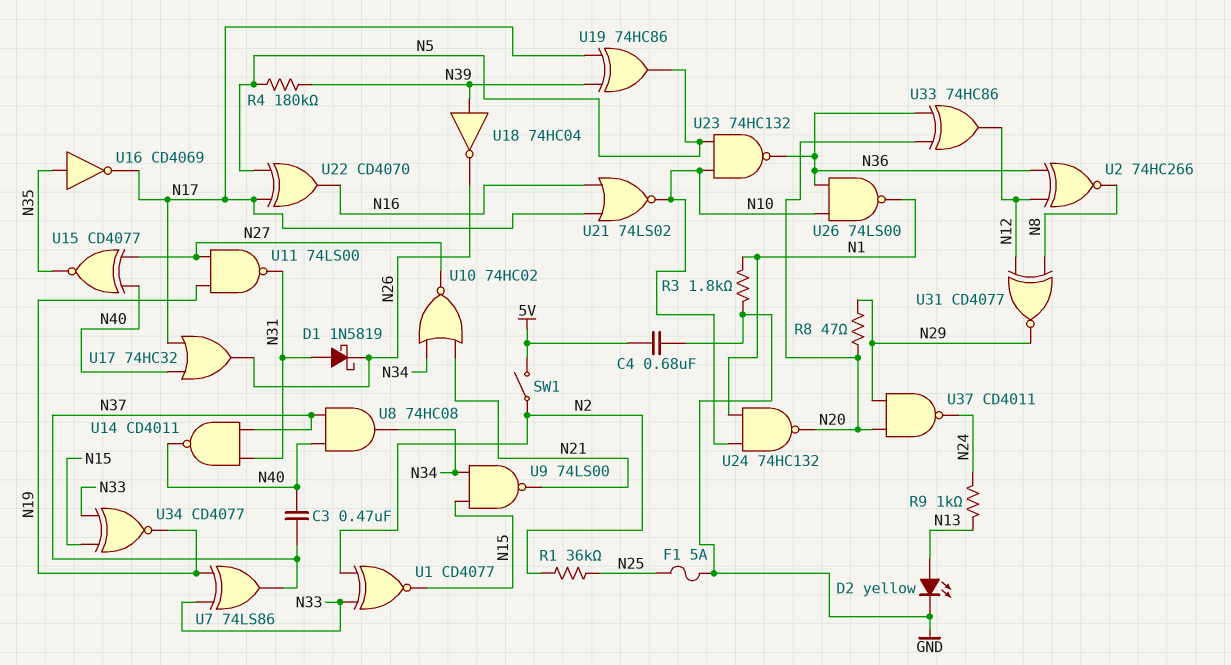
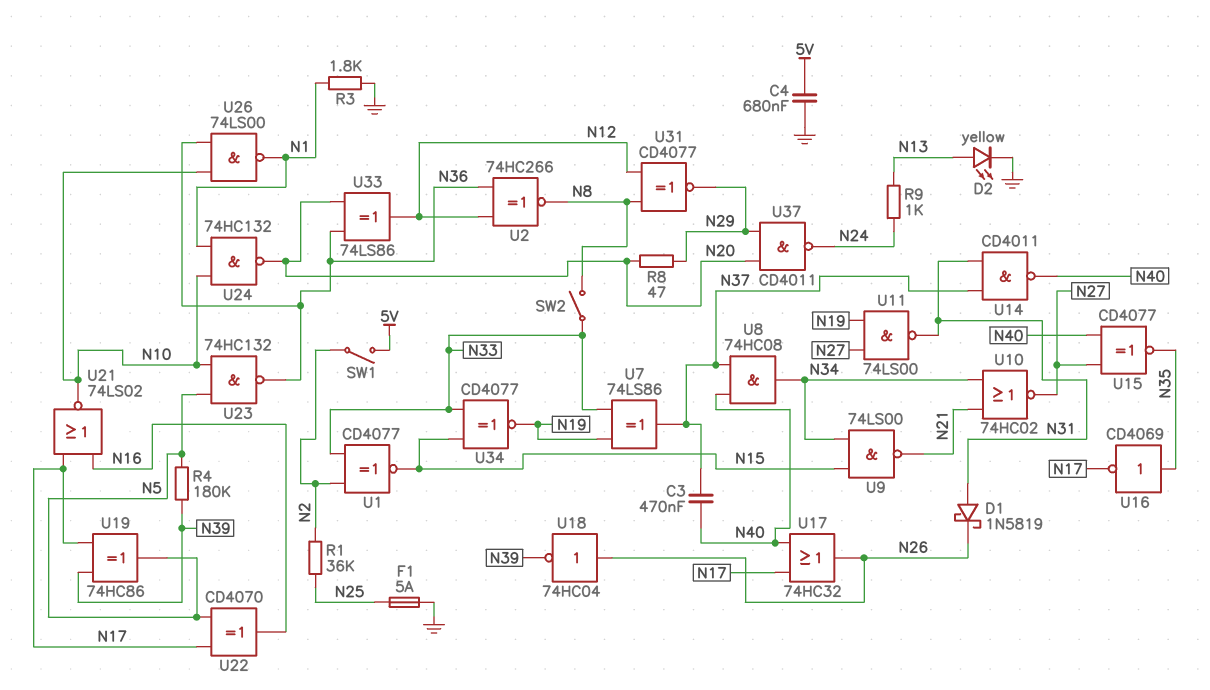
SW2: none -> switch (N8, N33)
U18: NOT 74HC04 (in N39, out N26) -> NOT 74HC04 (in N26, out N39)
U33: XOR 74HC86 (in N20, in N36, out N12) -> XOR 74LS86 (in N20, in N36, out N12)

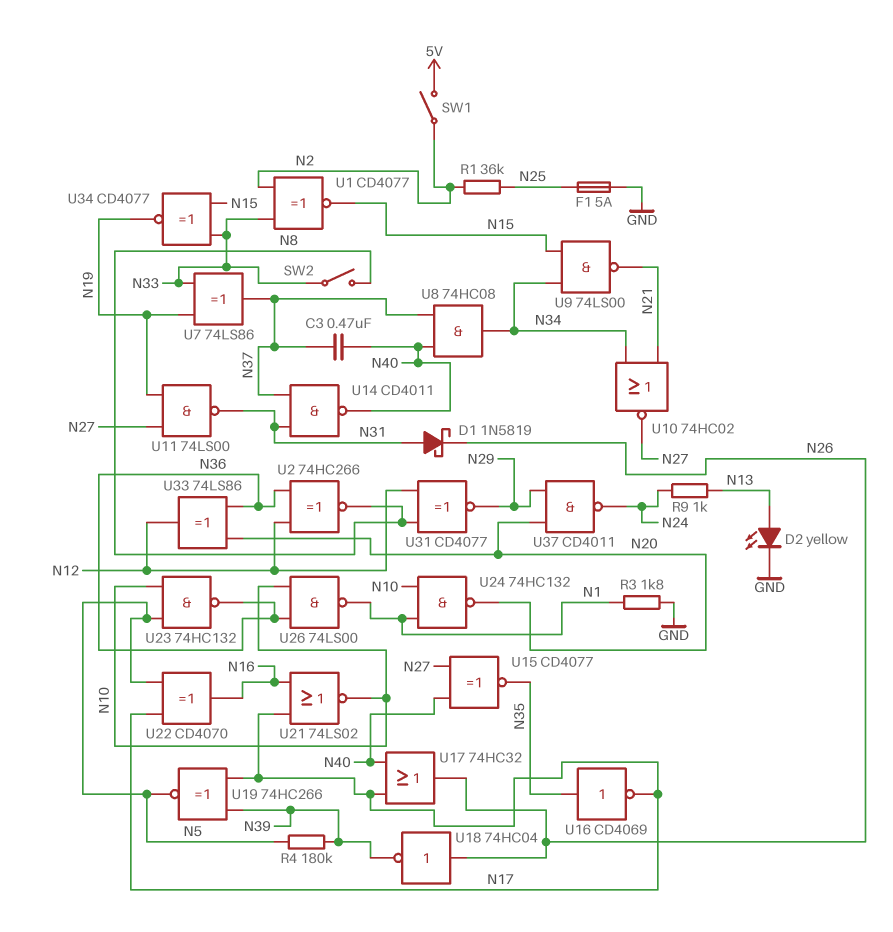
C4: 680nF (5V, GND) -> none
R8: 47 (N20, N29) -> none
U19: XOR 74HC86 (in N17, in N39, out N5) -> XNOR 74HC266 (in N17, in N39, out N5)

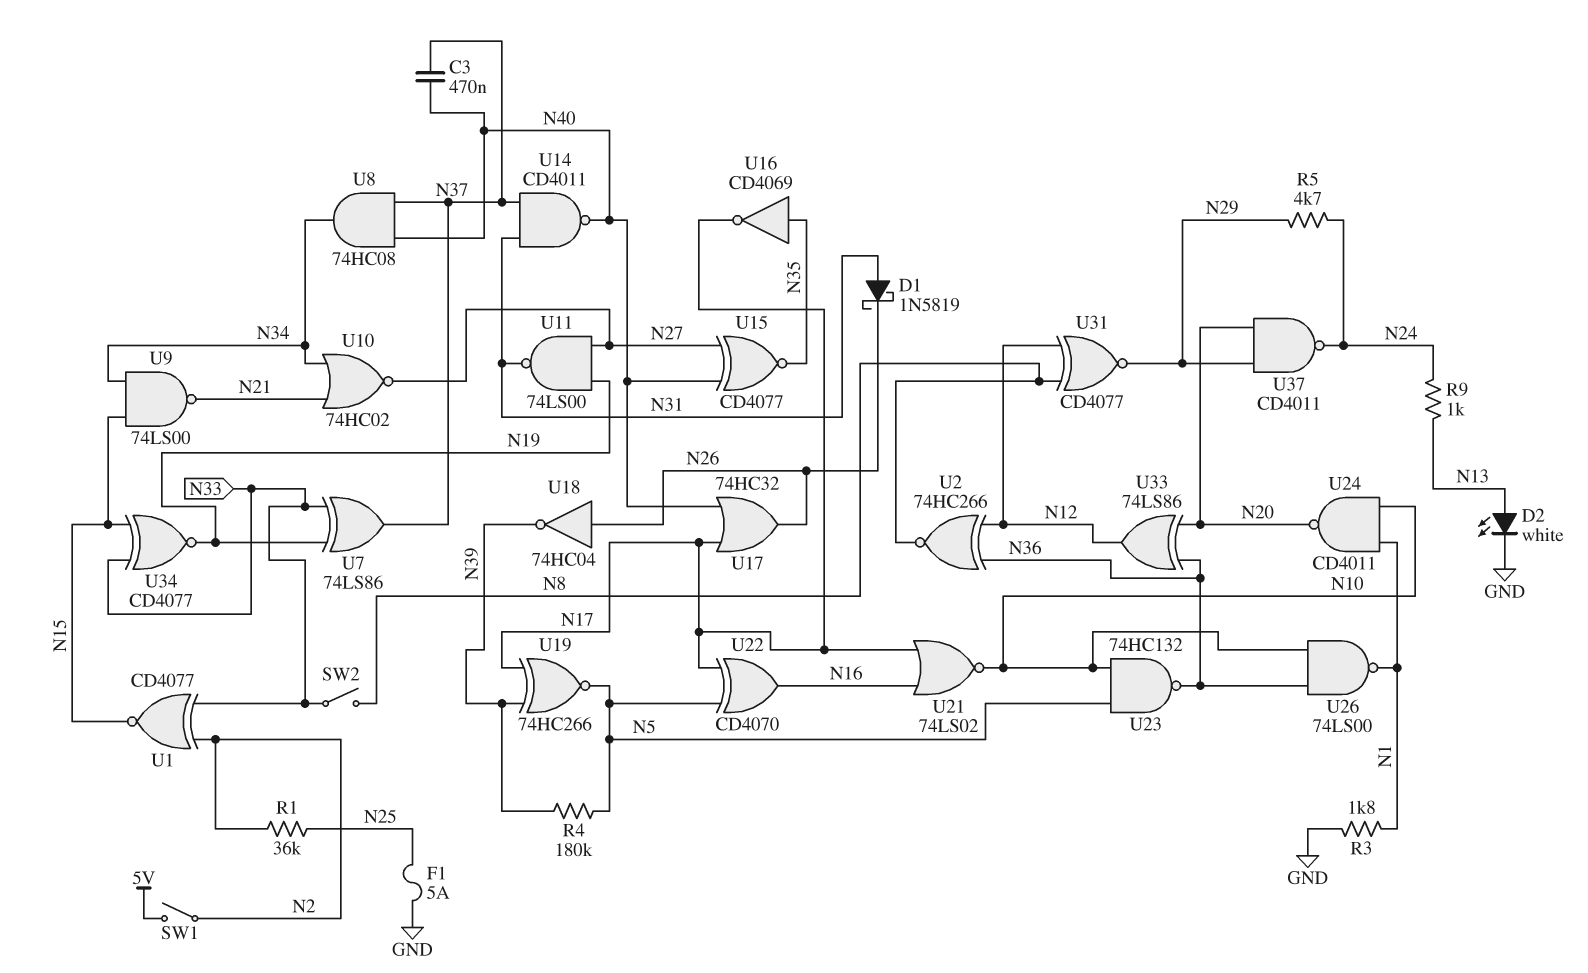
D2: LED yellow (A N13, K GND) -> LED white (A N13, K GND)
R5: none -> 4.7k (N24, N29)
U24: NAND 74HC132 (in N1, in N10, out N20) -> NAND CD4011 (in N1, in N10, out N20)

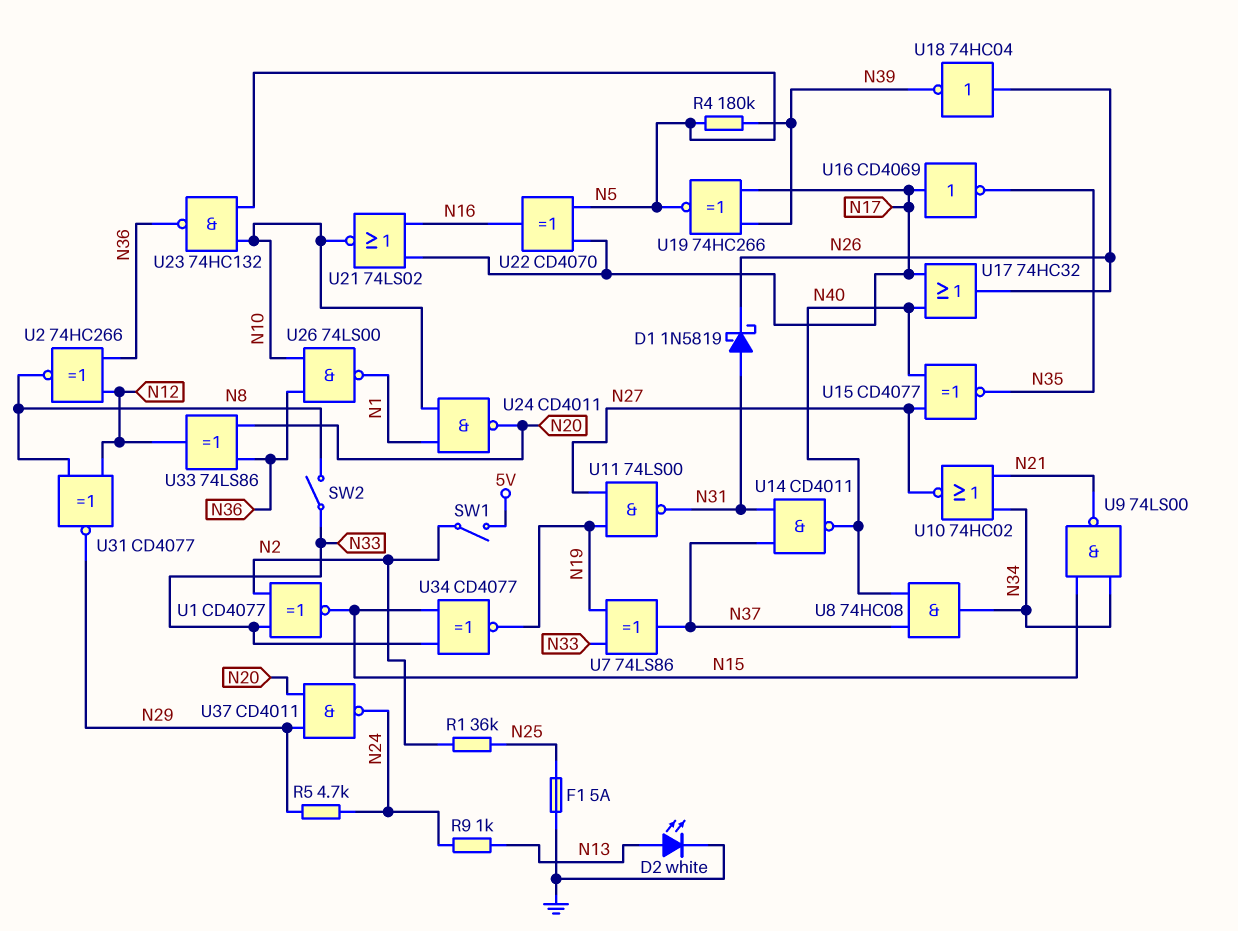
C3: 470nF (N37, N40) -> none
R3: 1.8k (GND, N1) -> none
U16: NOT CD4069 (in N35, out N17) -> NOT CD4069 (in N17, out N35)

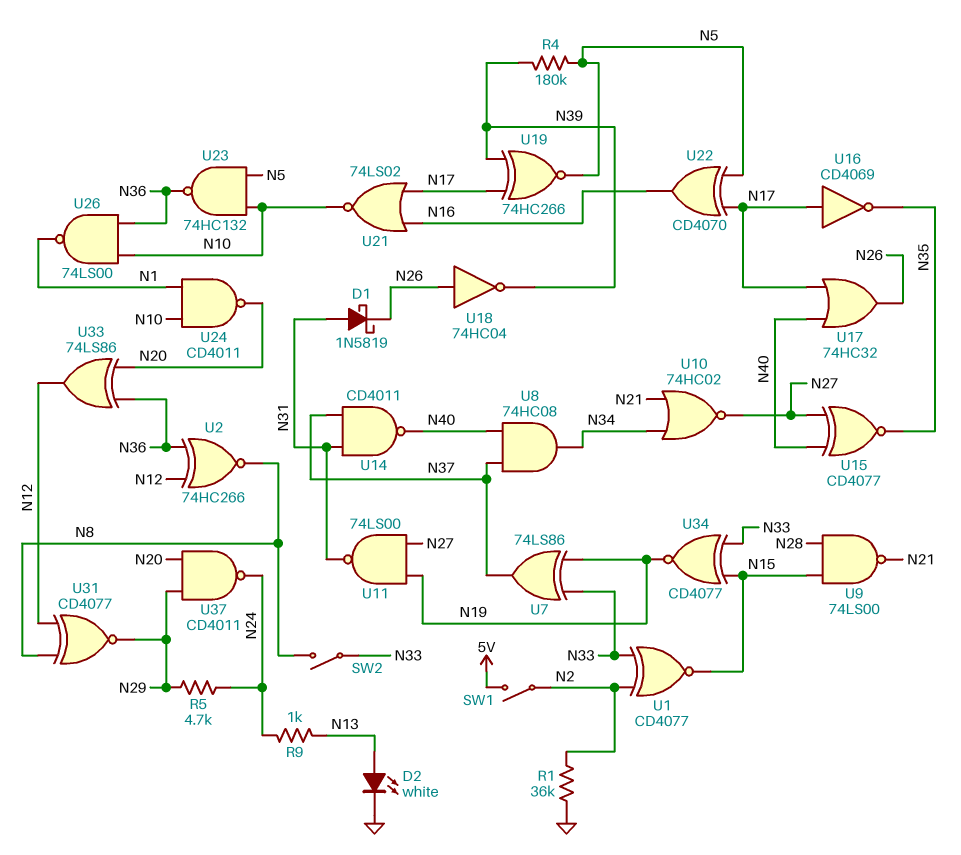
F1: 5A (GND, N25) -> none
R1: 36k (N2, N25) -> 36k (GND, N2)
U9: NAND 74LS00 (in N15, in N34, out N21) -> NAND 74LS00 (in N15, in N28, out N21)

